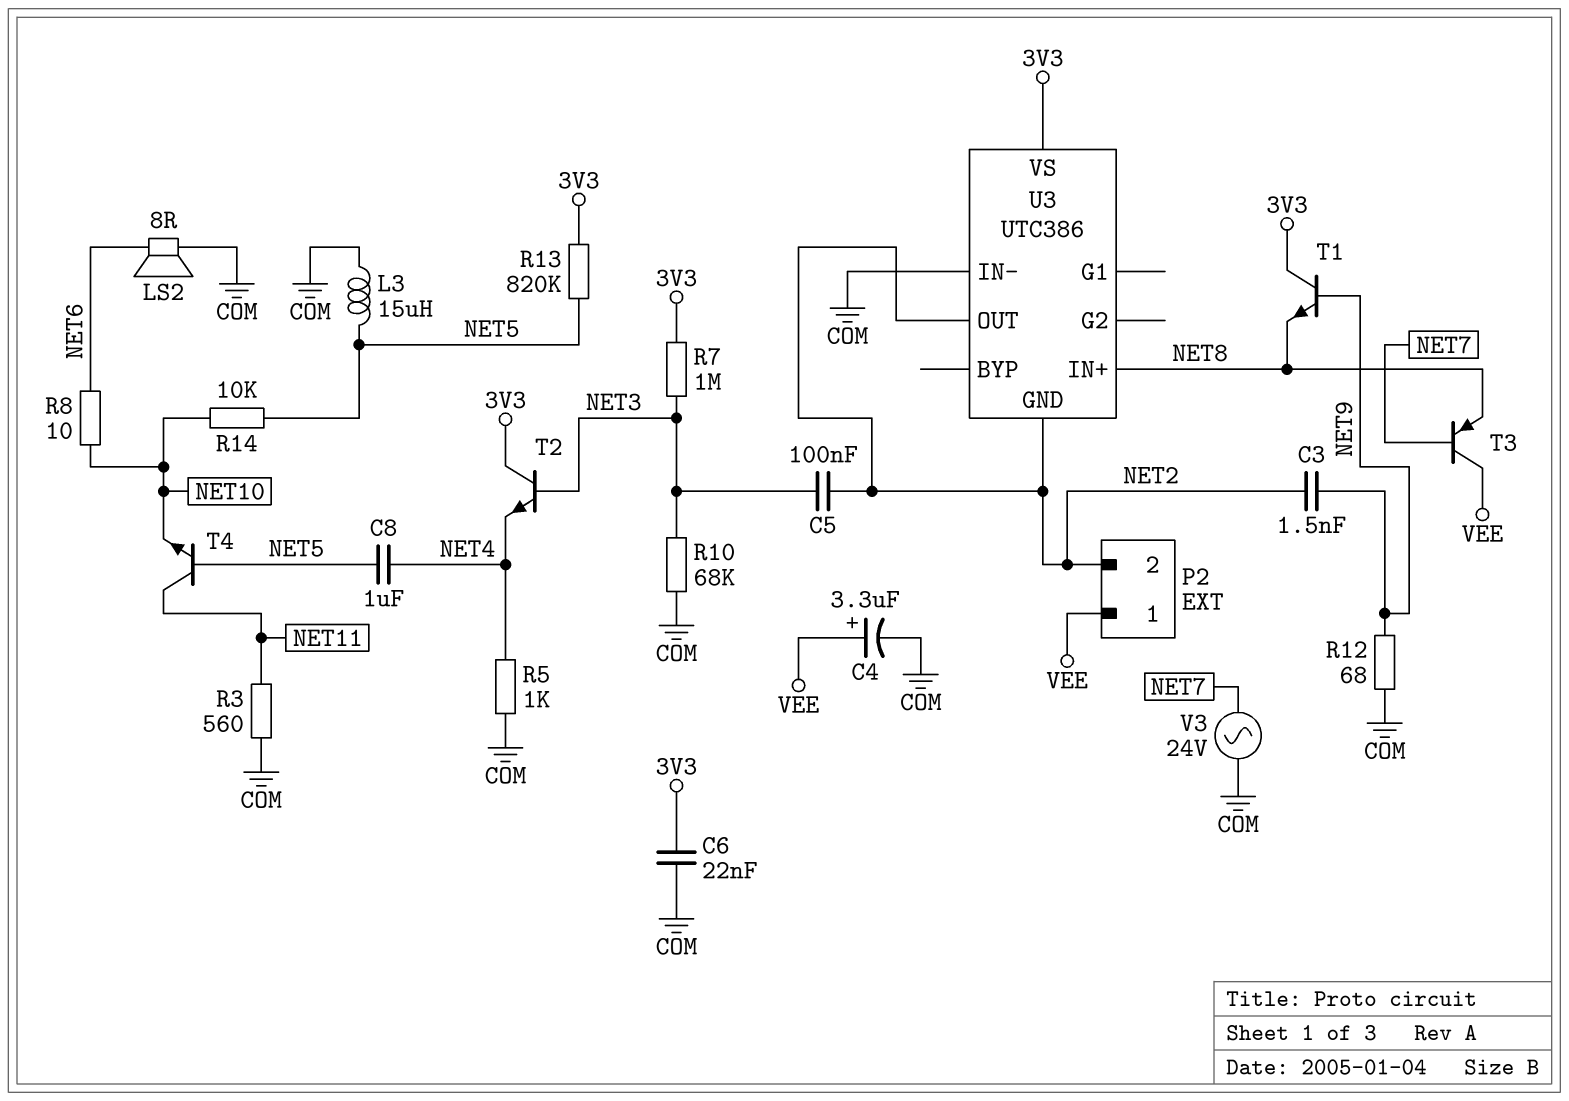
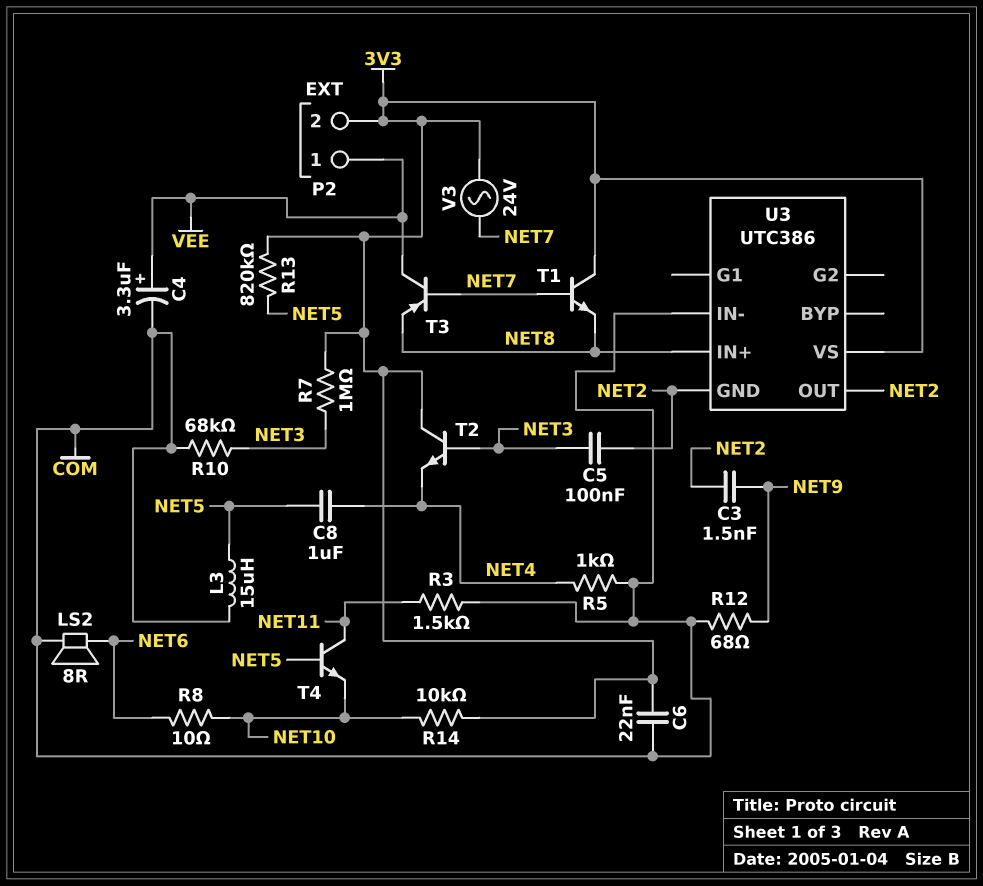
P2 pin 2: NET2 -> 3V3
R3: 560 (COM, NET11) -> 1.5k (COM, NET11)
R14: 10k (NET5, NET10) -> 10k (3V3, NET10)
T1: NPN (B NET9, C 3V3, E NET8) -> NPN (B NET7, C 3V3, E NET8)
V3: AC 24V (COM, NET7) -> AC 24V (3V3, NET7)

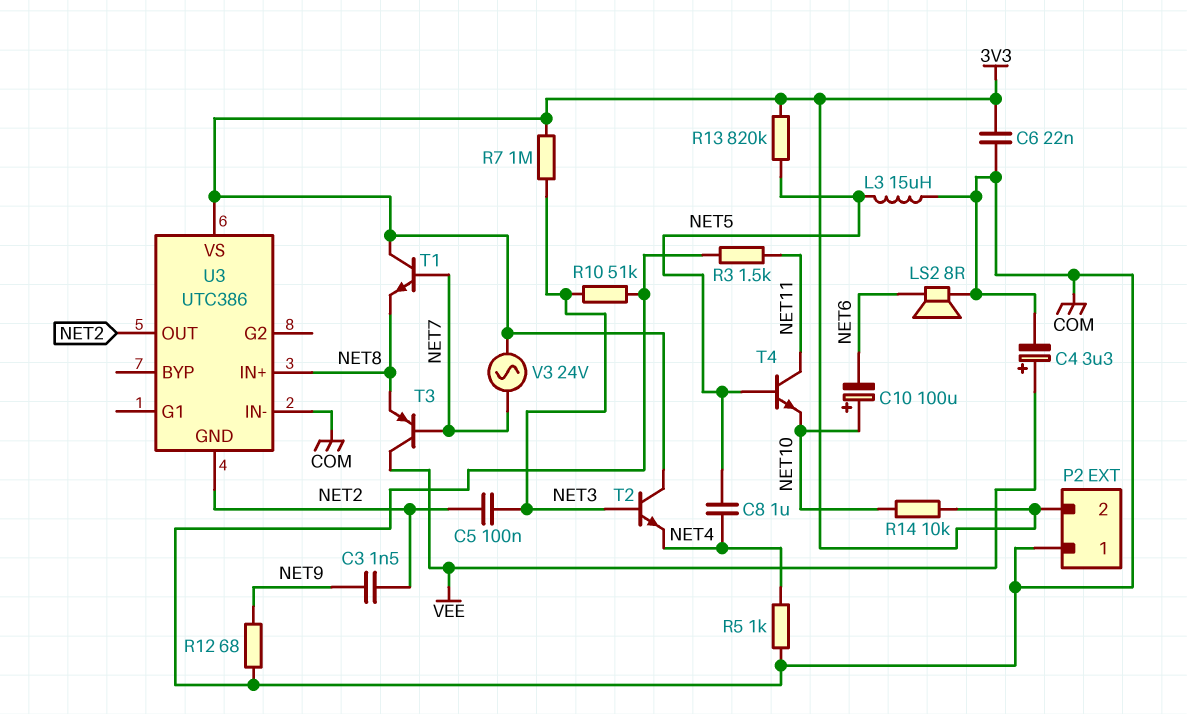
C10: none -> 100uF (plus NET10, minus NET6)
P2 pin 1: VEE -> COM
R8: 10 (NET6, NET10) -> none
R10: 68k (COM, NET3) -> 51k (COM, NET3)

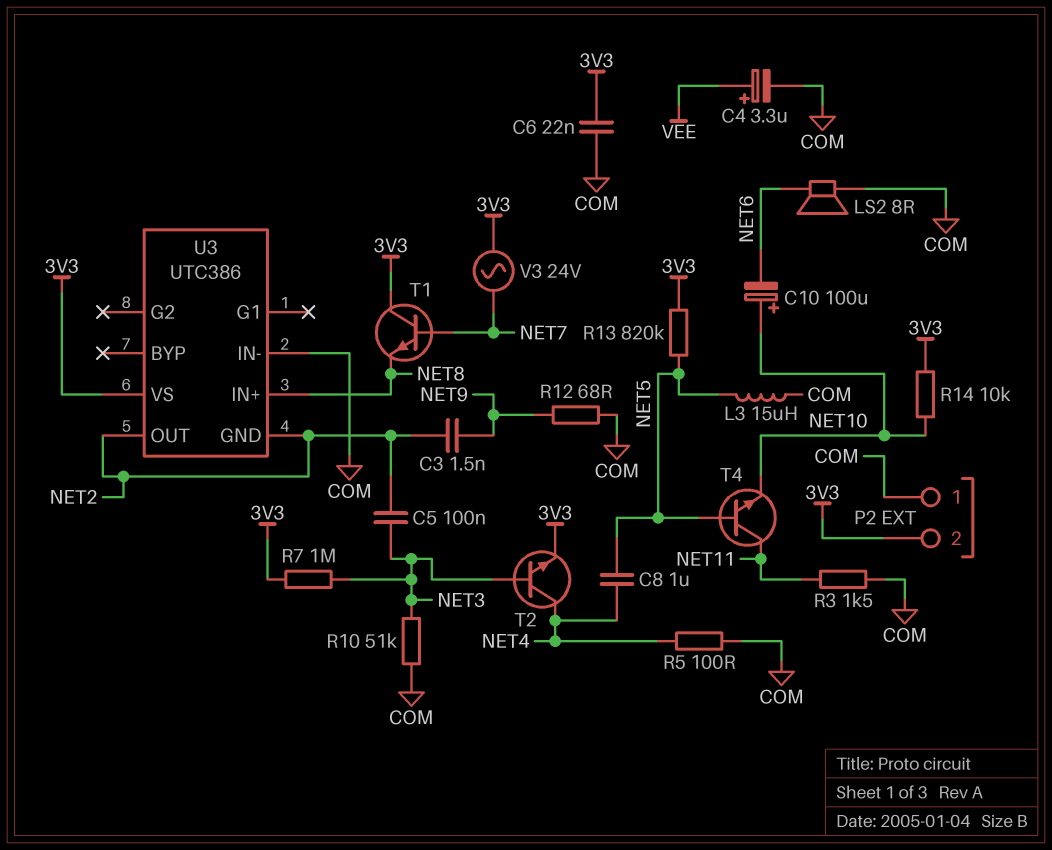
R5: 1k (COM, NET4) -> 100 (COM, NET4)
T2: NPN (B NET3, C 3V3, E NET4) -> NPN (B NET3, C NET4, E 3V3)
T3: PNP (B NET7, C VEE, E NET8) -> none

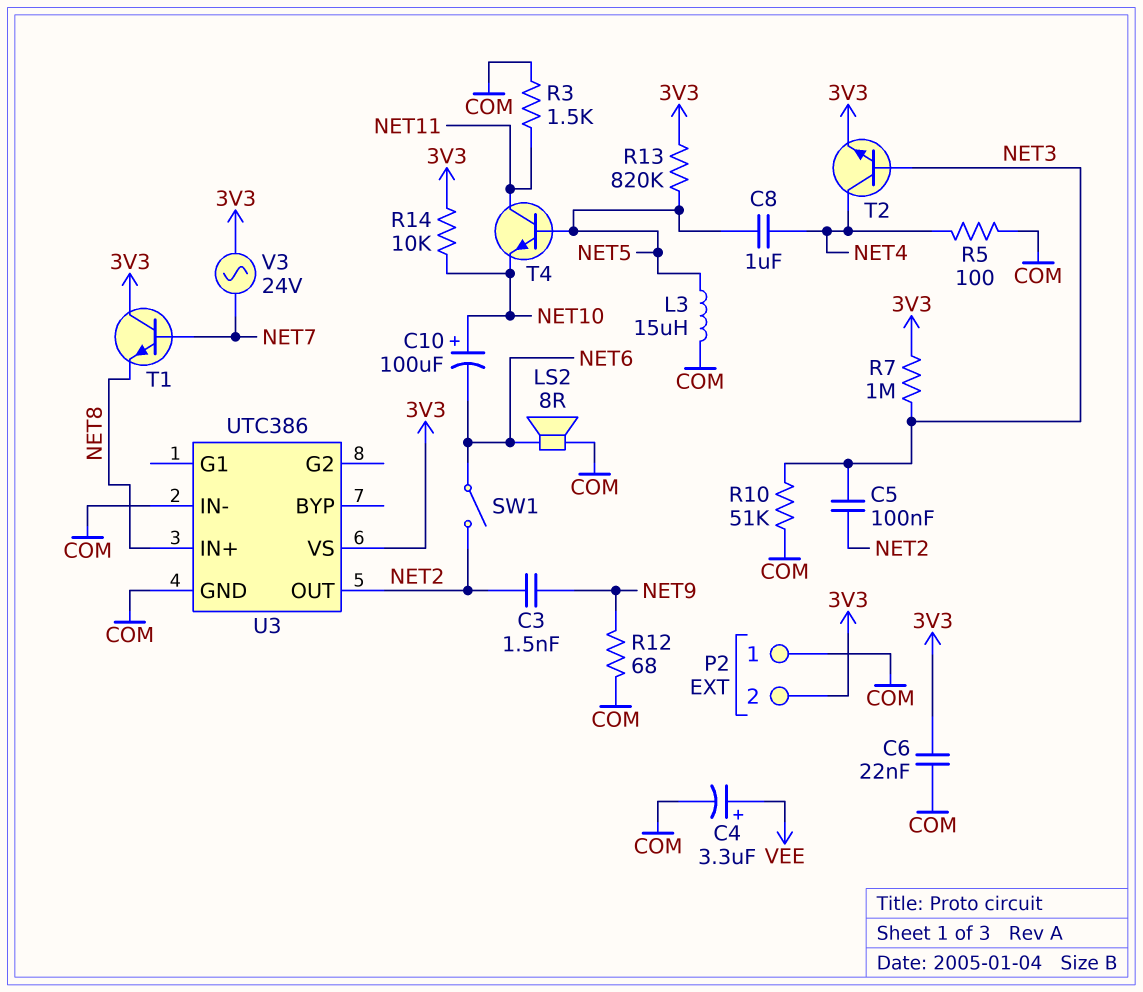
SW1: none -> switch (NET2, NET6)
U3 pin GND: NET2 -> COM

